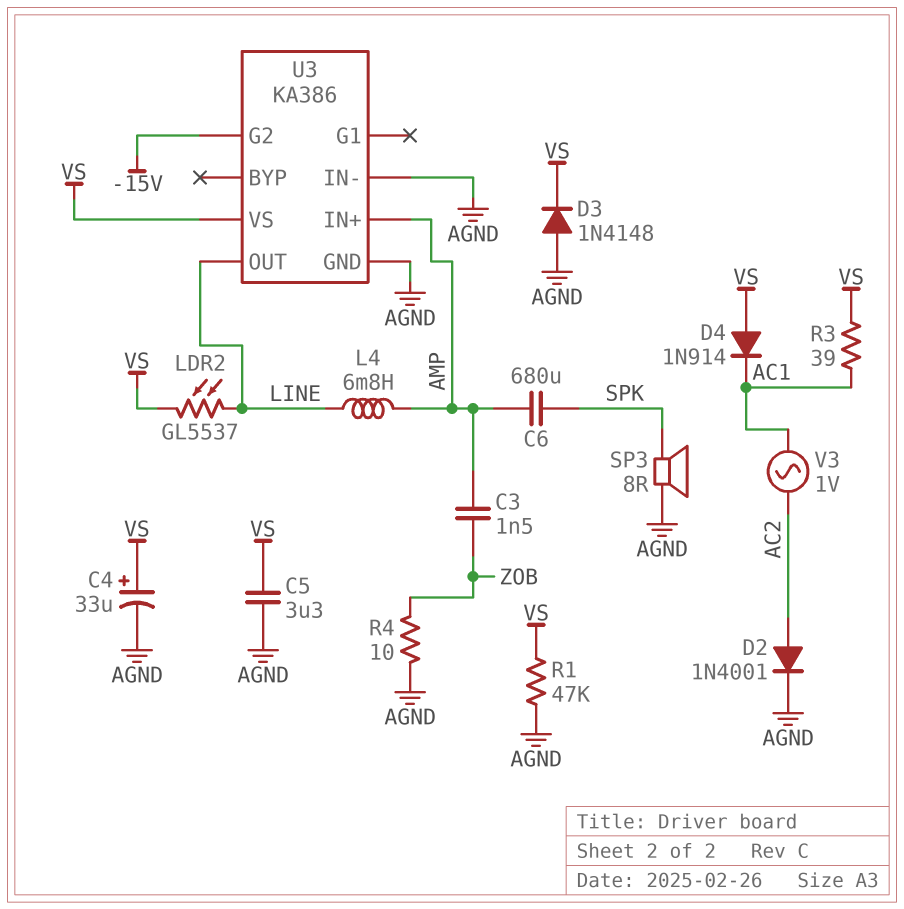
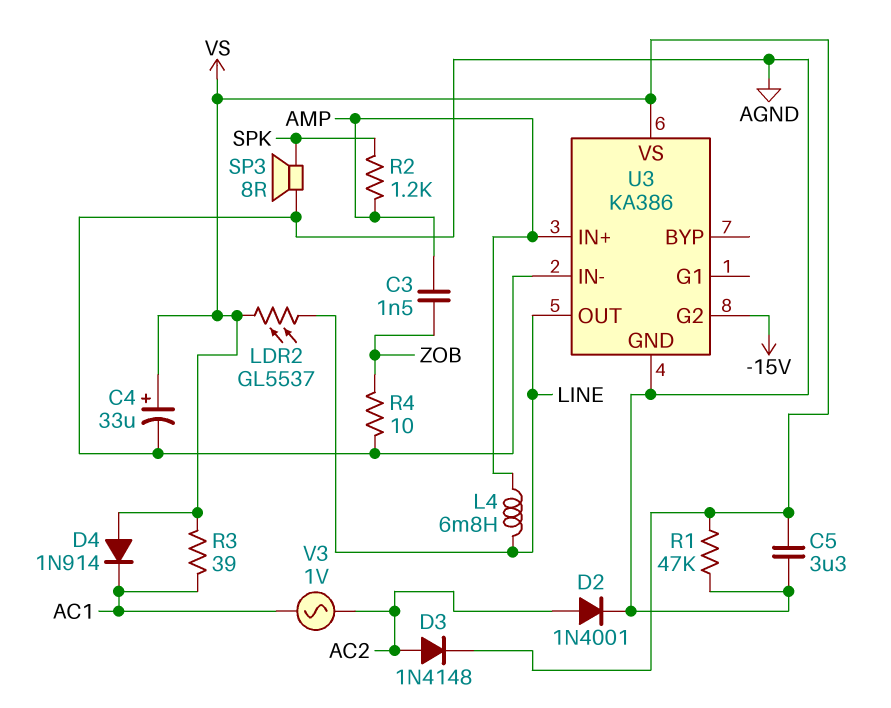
C6: 680uF (AMP, SPK) -> none
D3: diode 1N4148 (A AGND, K VS) -> diode 1N4148 (A AC2, K VS)
R2: none -> 1.2k (AMP, SPK)

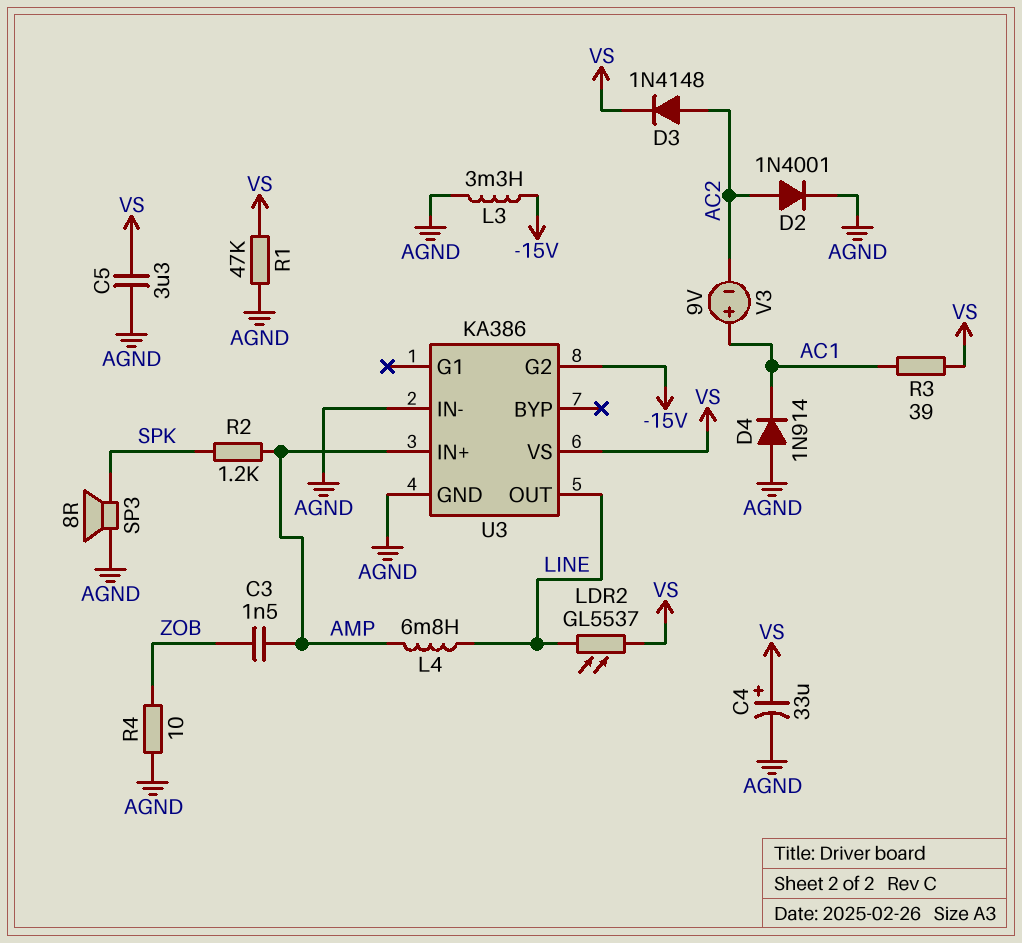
D4: diode 1N914 (A VS, K AC1) -> diode 1N914 (A AGND, K AC1)
L3: none -> 3.3mH (-15V, AGND)
V3: AC 1V (AC1, AC2) -> 9V (plus AC1, minus AC2)

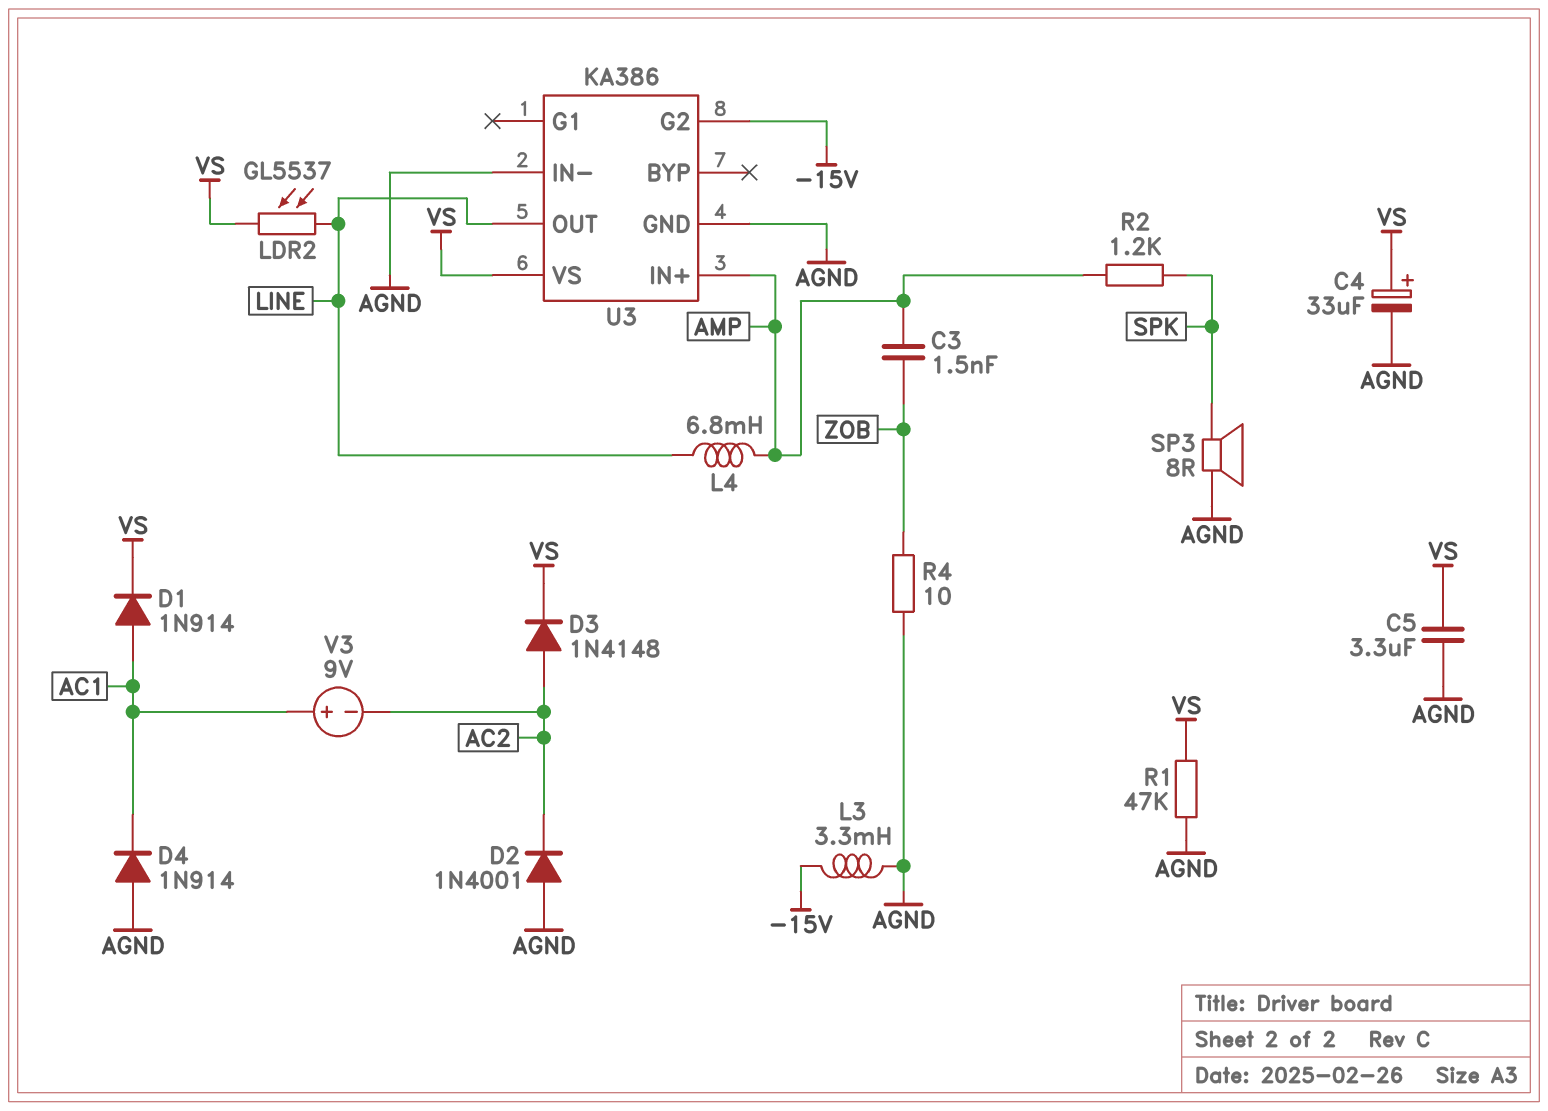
D1: none -> diode 1N914 (A AC1, K VS)
D2: diode 1N4001 (A AC2, K AGND) -> diode 1N4001 (A AGND, K AC2)
R3: 39 (AC1, VS) -> none

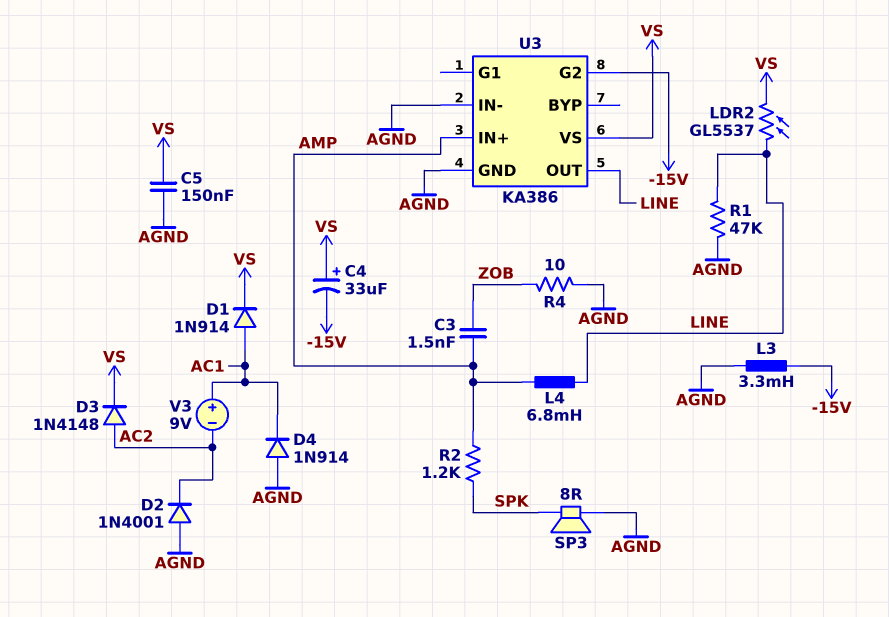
C4: 33uF (plus VS, minus AGND) -> 33uF (plus VS, minus -15V)
C5: 3.3uF (AGND, VS) -> 150nF (AGND, VS)
R1: 47k (AGND, VS) -> 47k (AGND, LINE)

